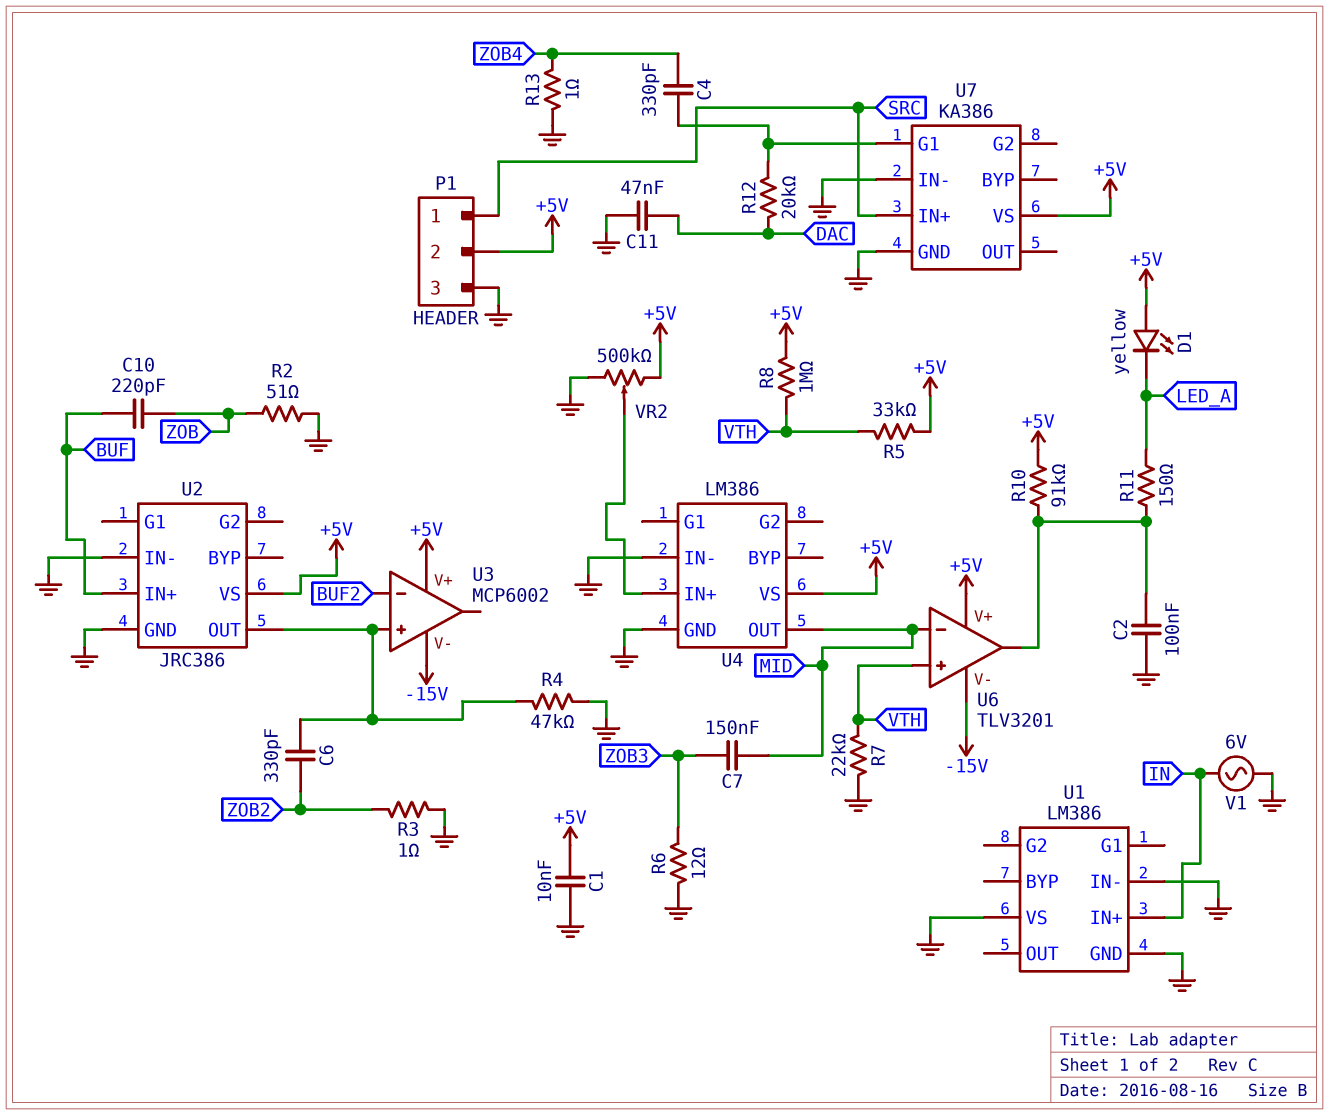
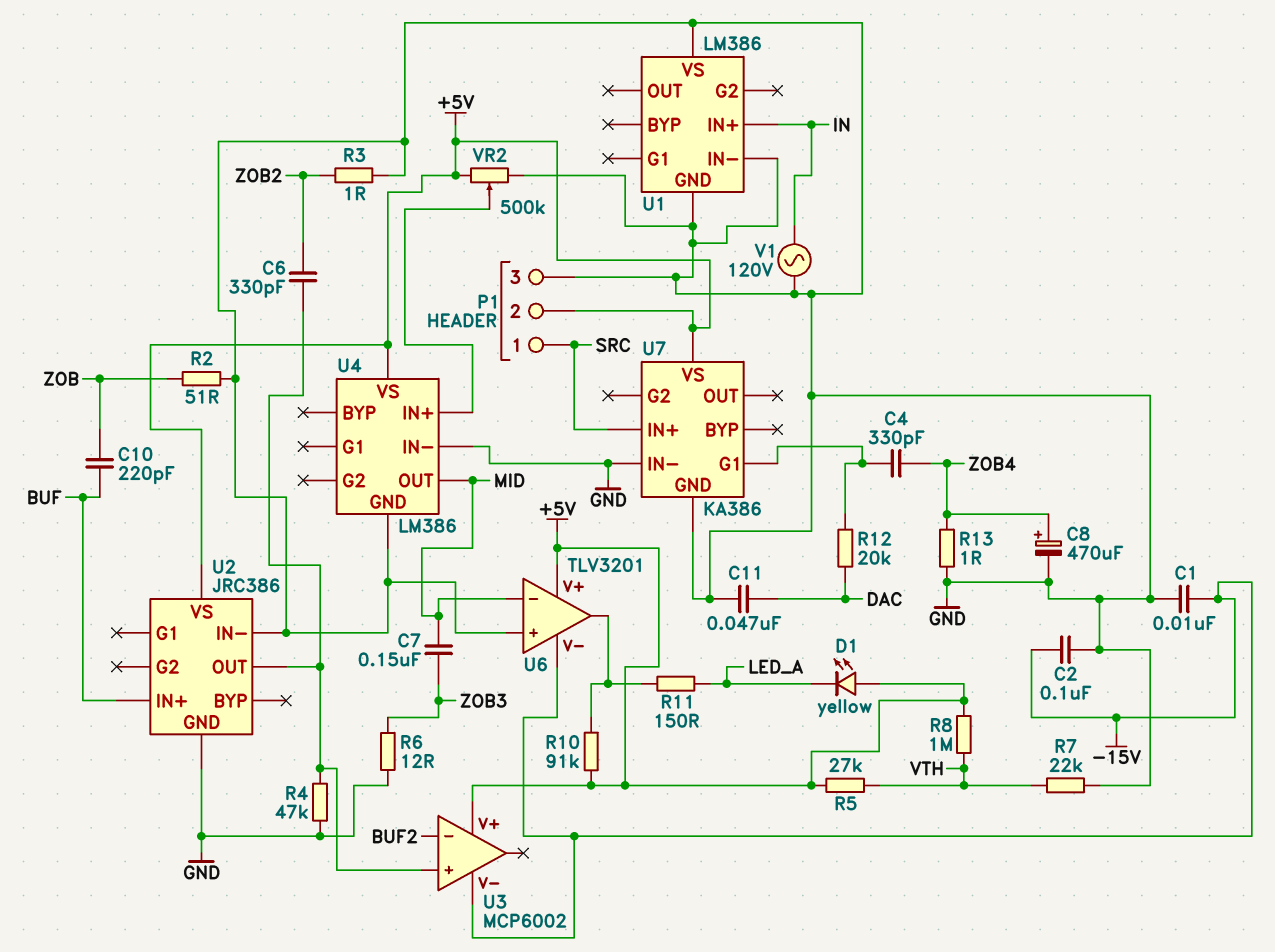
C1: 10nF (+5V, GND) -> 10nF (-15V, GND)
C2: 100nF (GND, U6/out) -> 100nF (-15V, GND)
C8: none -> 470uF (plus ZOB4, minus GND)
R5: 33k (+5V, VTH) -> 27k (+5V, VTH)
U6 pin in+: VTH -> GND
V1: AC 6V (GND, IN) -> AC 120V (GND, IN)

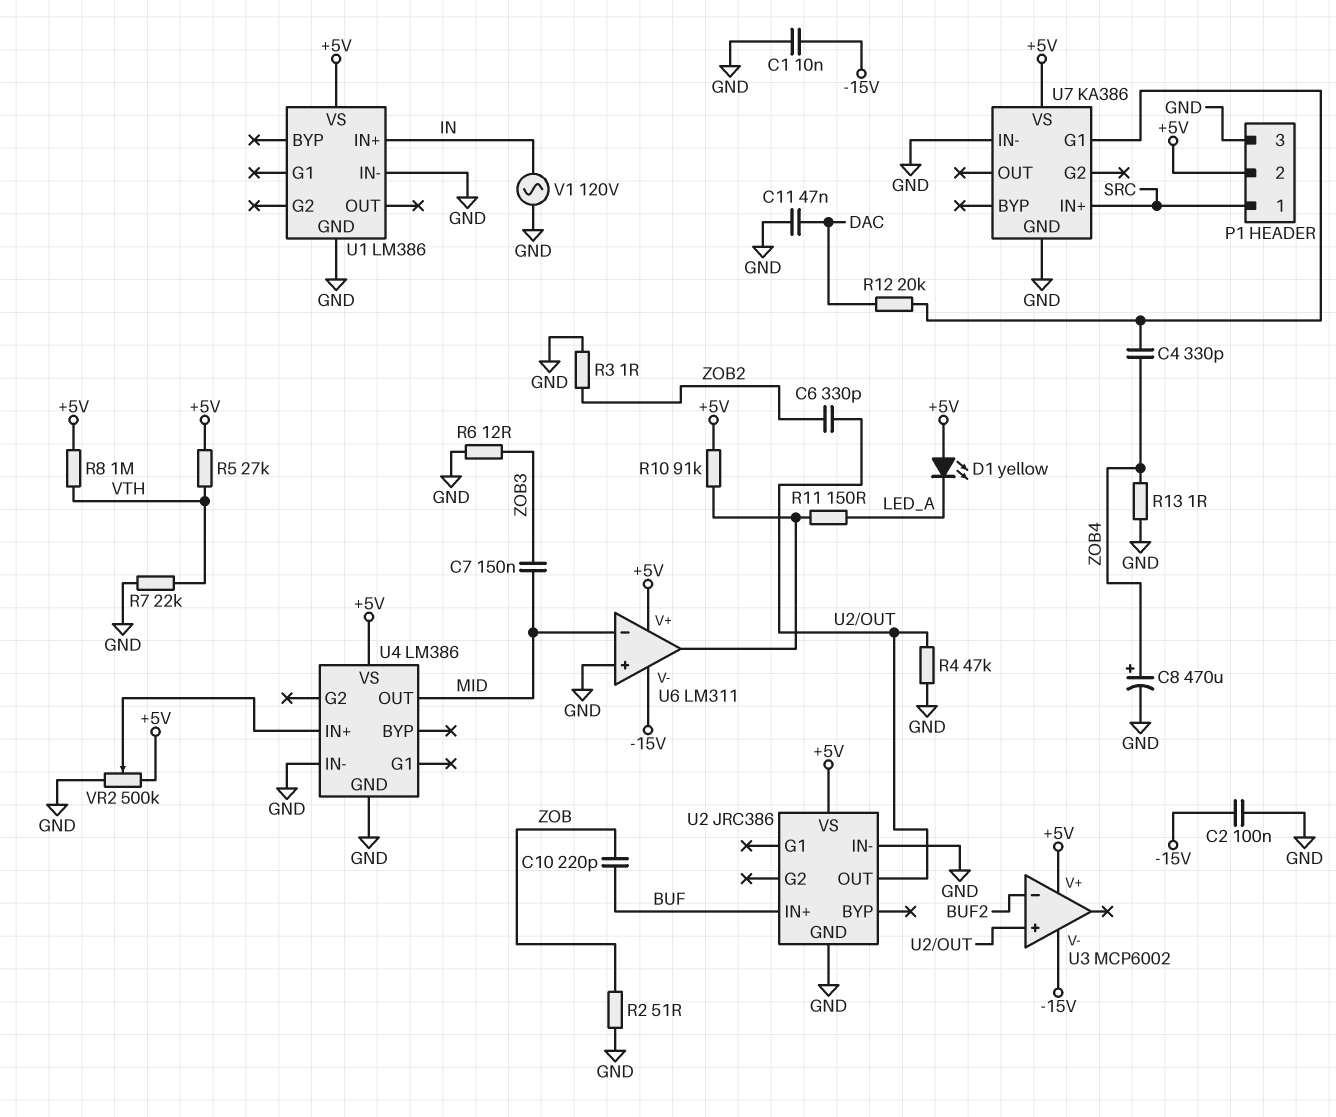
U1 pin VS: GND -> +5V
U6: TLV3201 -> LM311

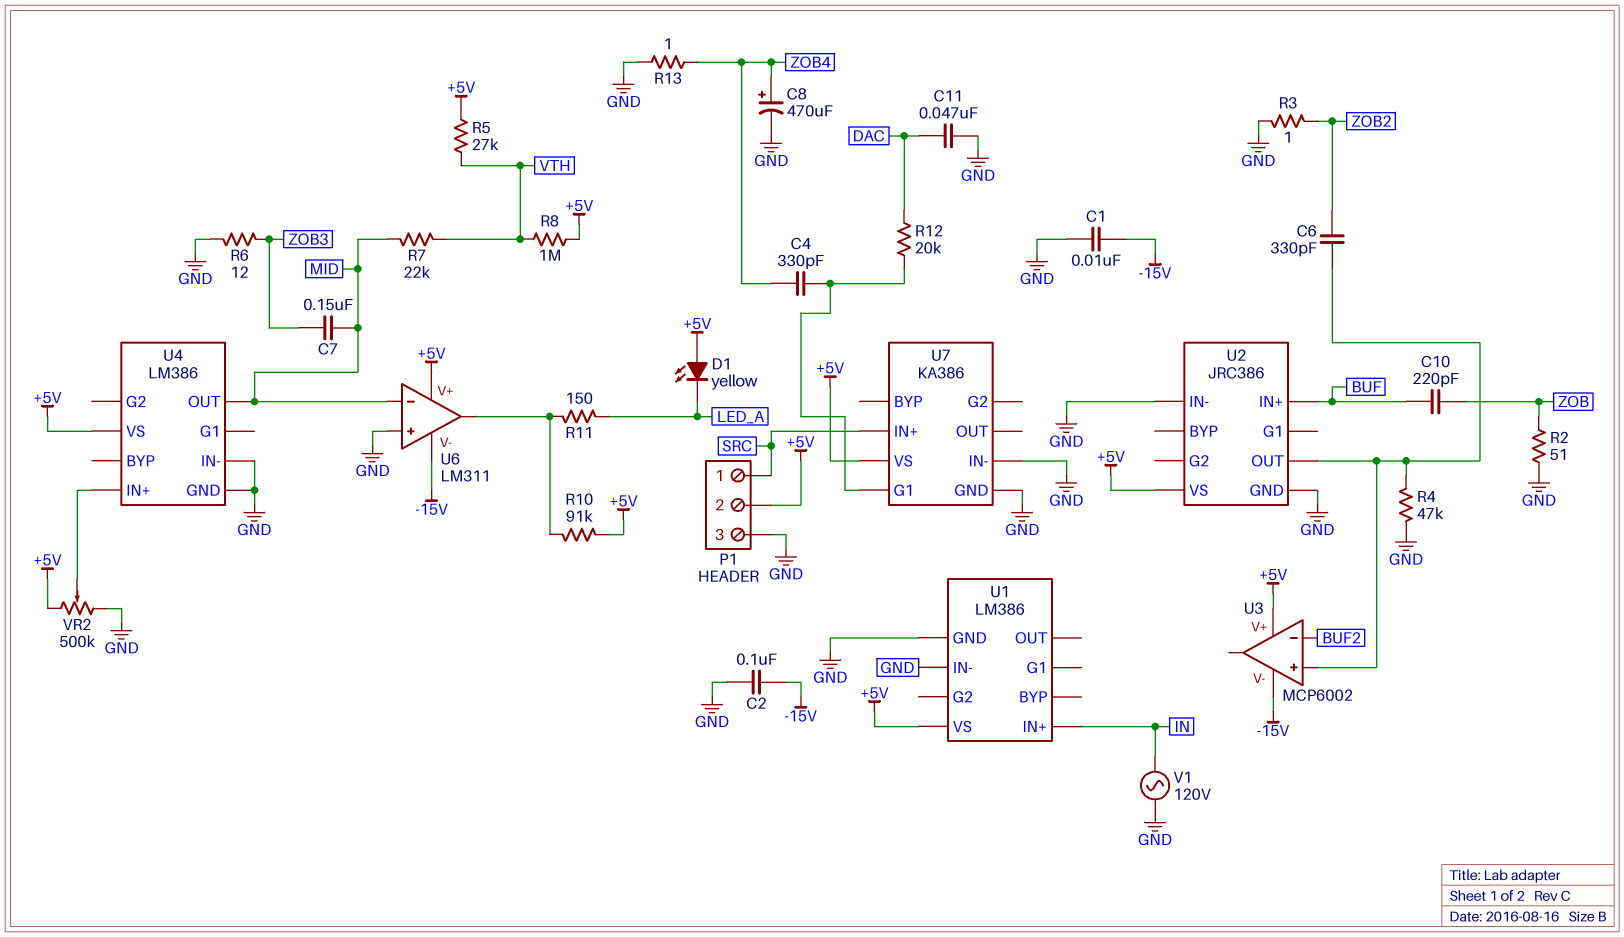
R7: 22k (GND, VTH) -> 22k (MID, VTH)

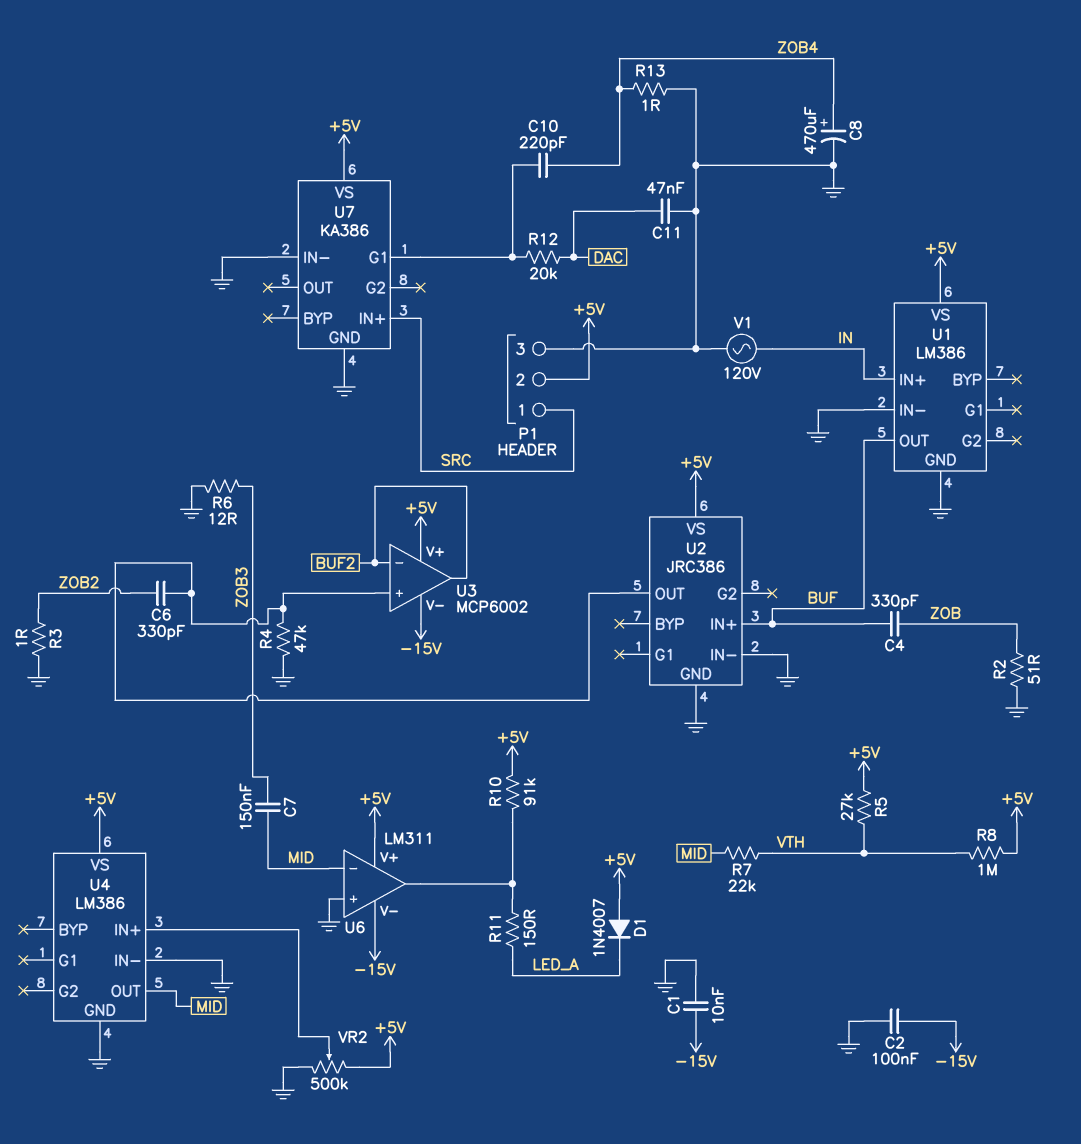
C4: 330pF (U7/G1, ZOB4) -> 330pF (BUF, ZOB)
C10: 220pF (BUF, ZOB) -> 220pF (U7/G1, ZOB4)
D1: LED yellow (A +5V, K LED_A) -> diode 1N4007 (A +5V, K LED_A)
U1 pin OUT: none -> BUF
U3 pin out: none -> BUF2

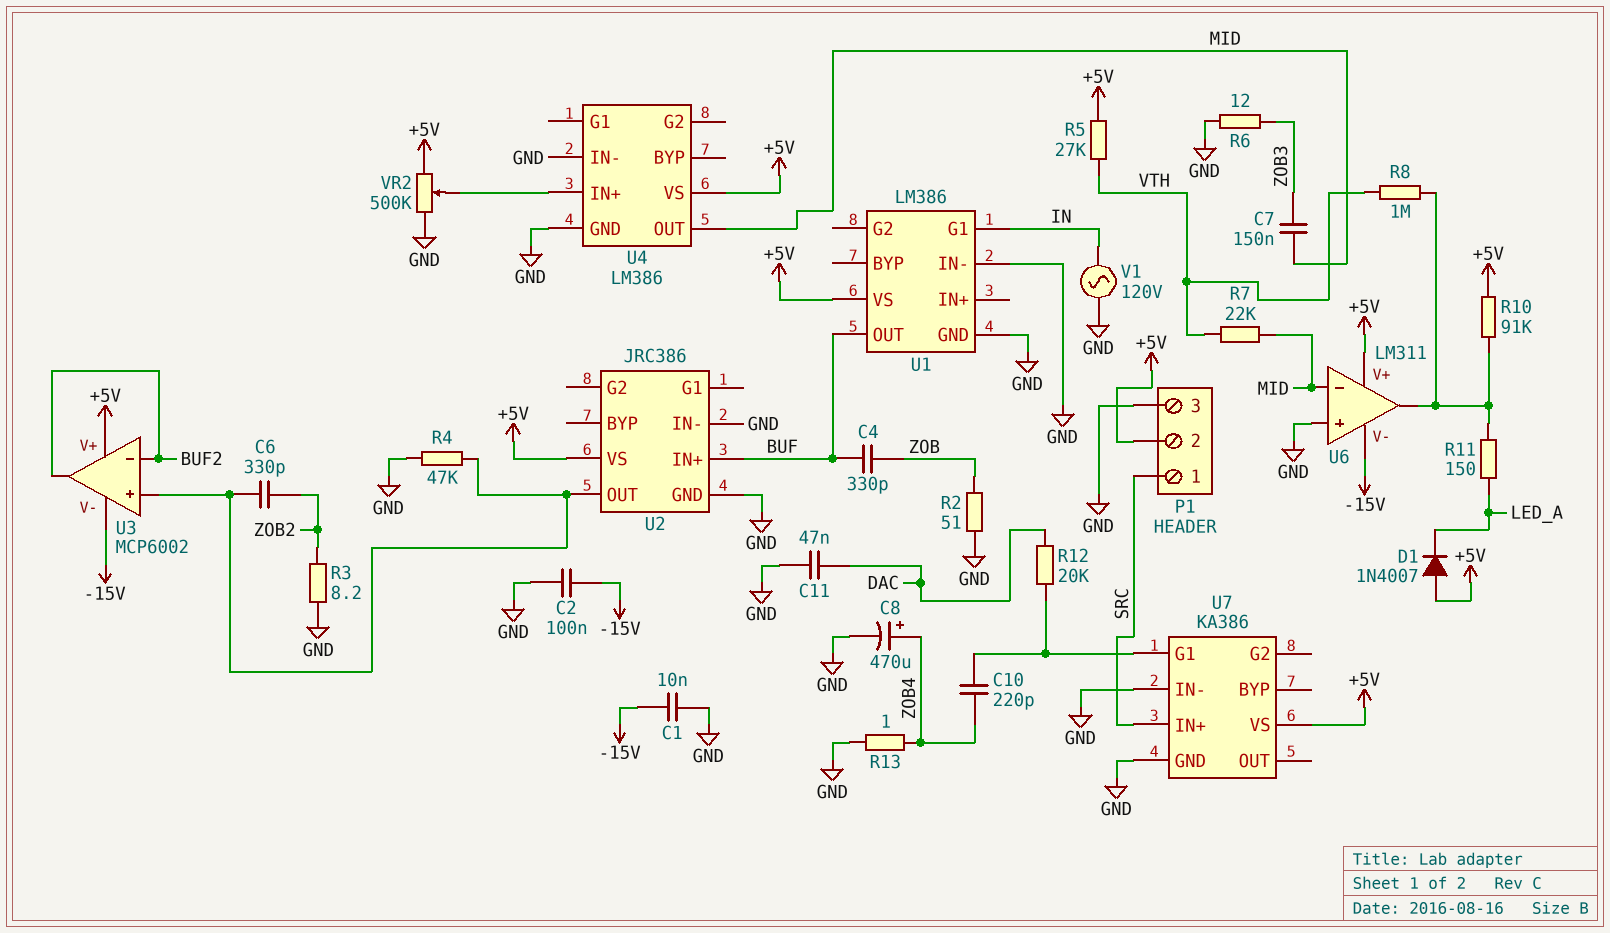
R3: 1 (GND, ZOB2) -> 8.2 (GND, ZOB2)
R8: 1M (+5V, VTH) -> 1M (U6/out, VTH)
U1 pin G1: none -> IN
U1 pin IN+: IN -> none

